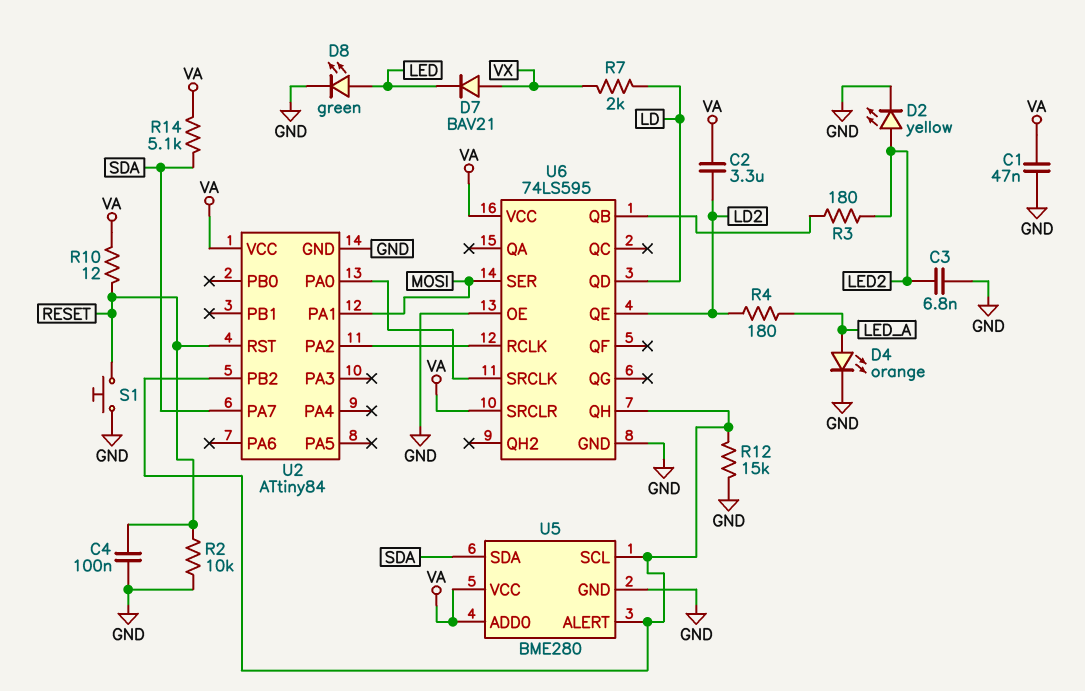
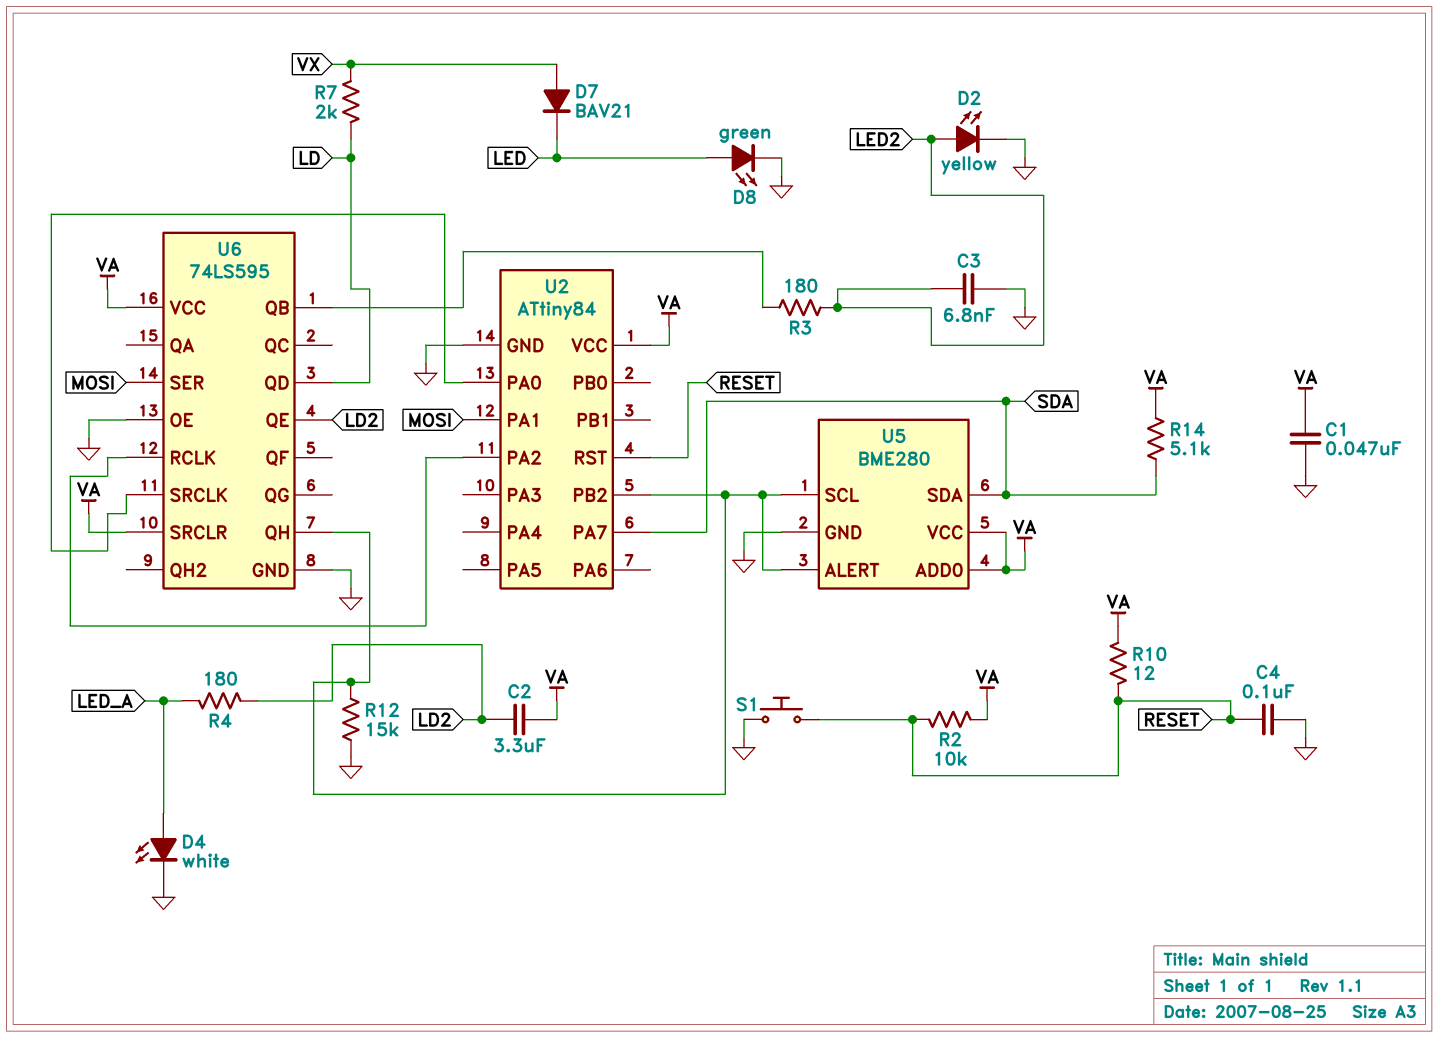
D4: LED orange (A LED_A, K GND) -> LED white (A LED_A, K GND)
R2: 10k (GND, RESET) -> 10k (RESET, VA)

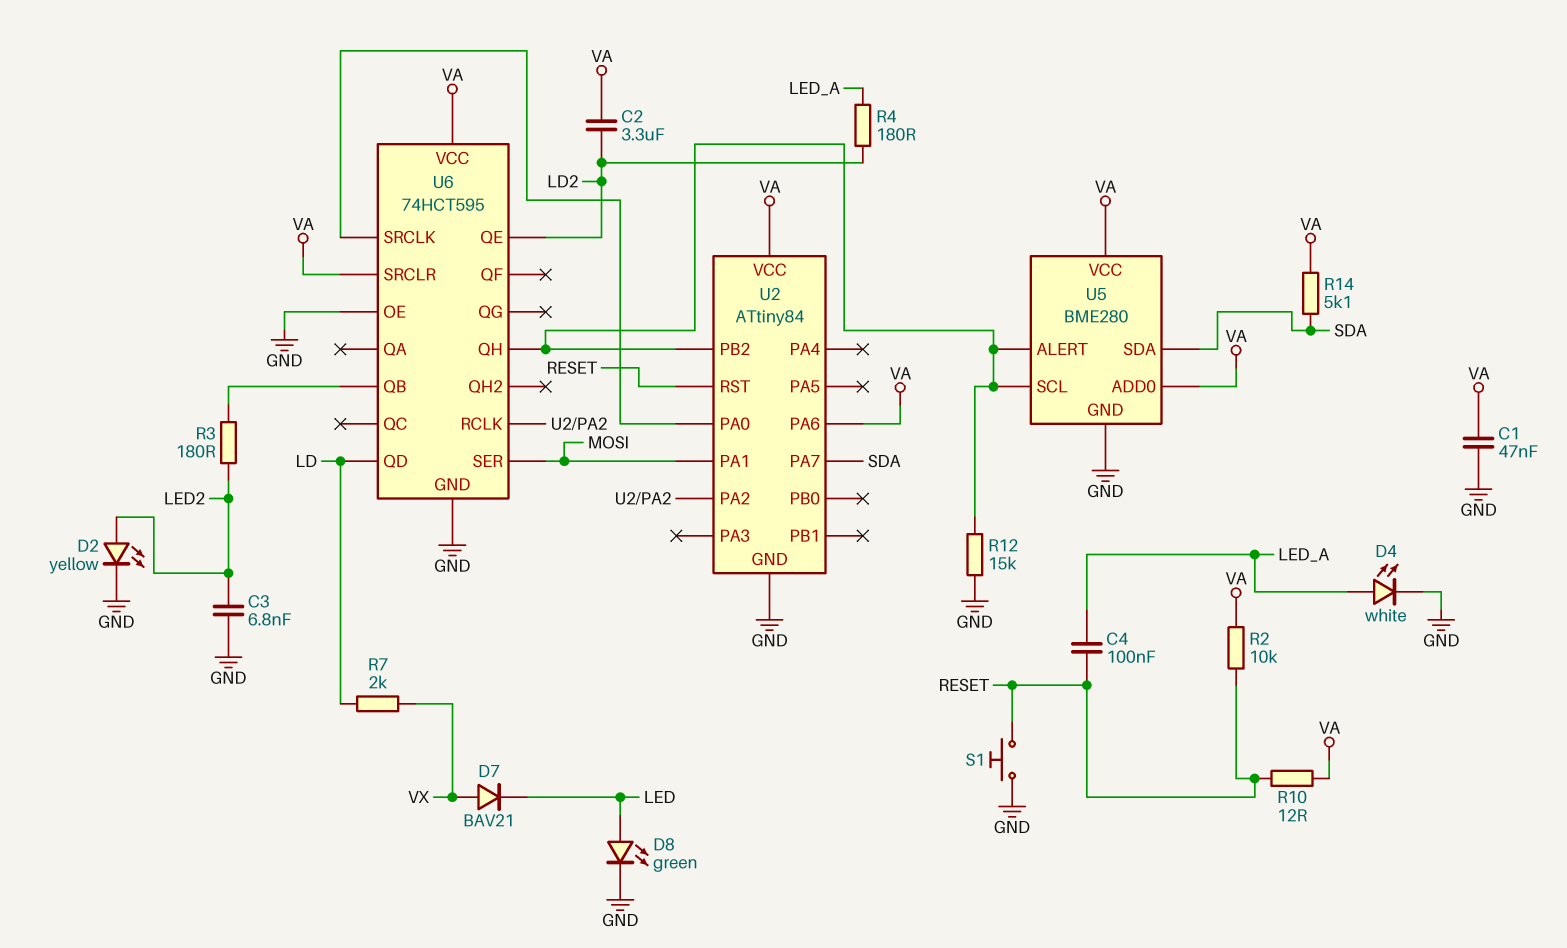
C4: 100nF (GND, RESET) -> 100nF (LED_A, RESET)
U2 pin PA6: none -> VA
U6: 74LS595 -> 74HCT595

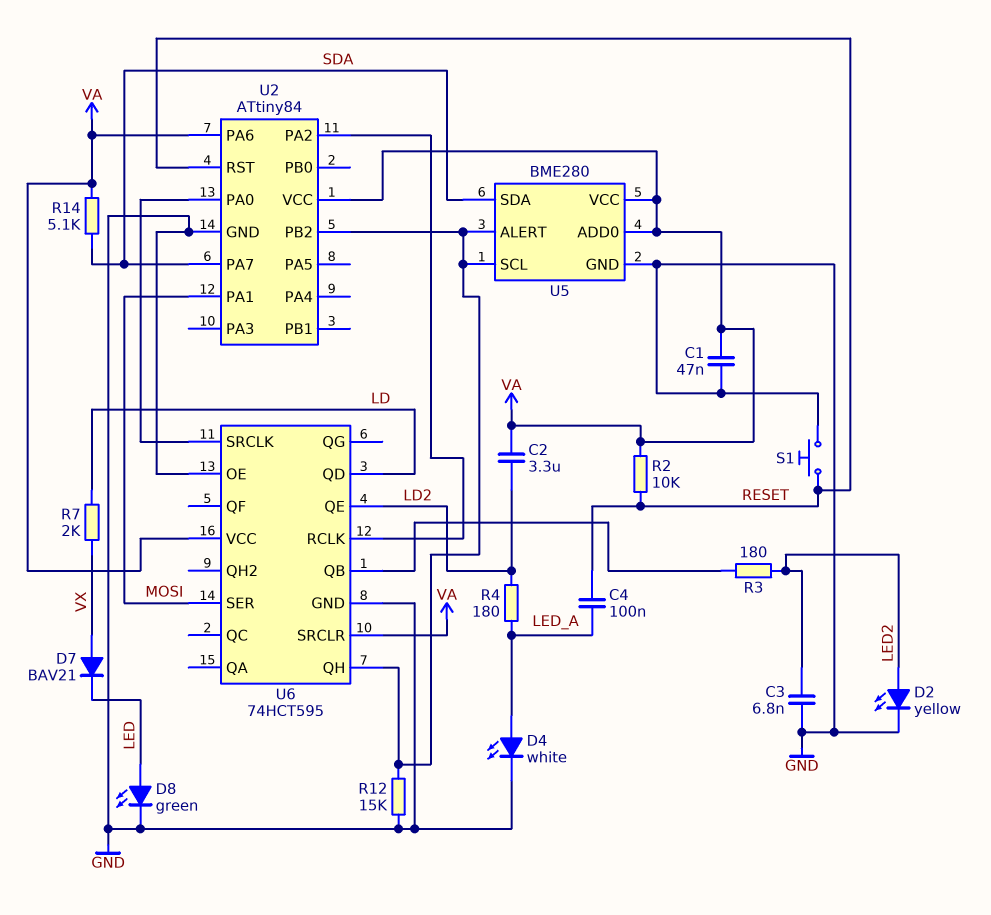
R10: 12 (RESET, VA) -> none

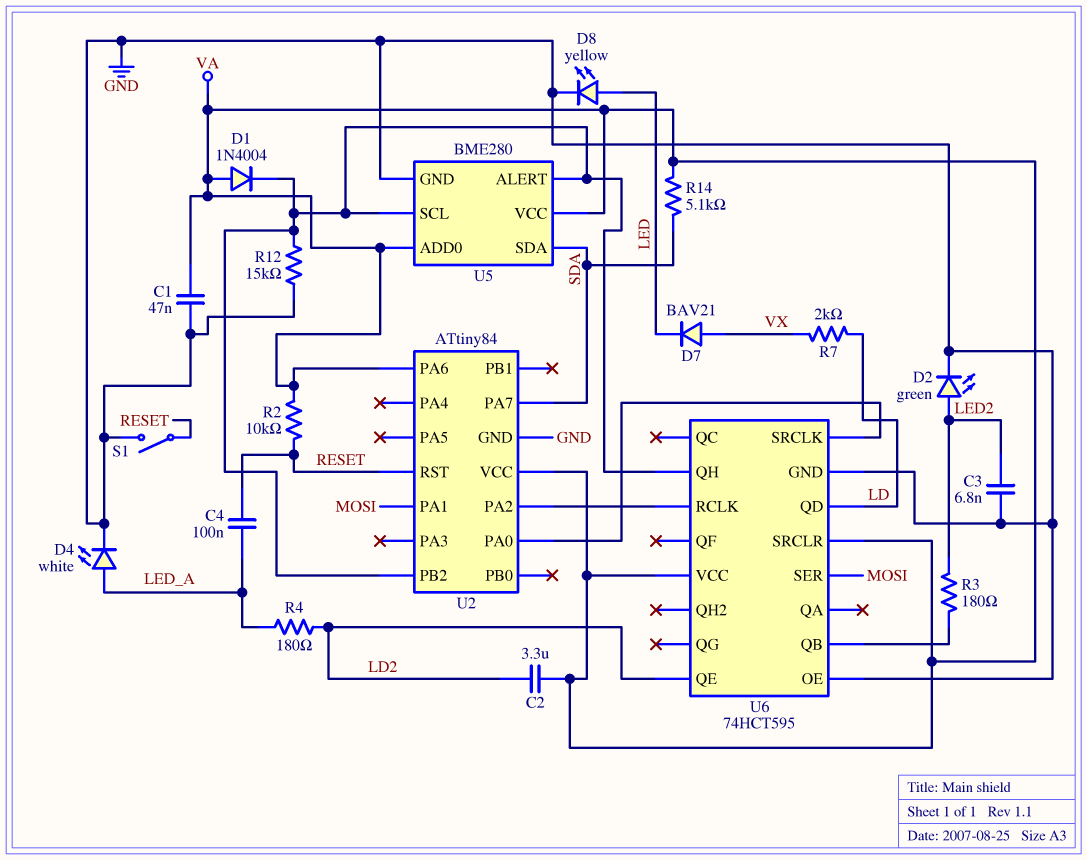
D1: none -> diode 1N4004 (A VA, K U2/PB2)
D2: LED yellow (A LED2, K GND) -> LED green (A LED2, K GND)
D8: LED green (A LED, K GND) -> LED yellow (A LED, K GND)
S1: button (GND, RESET) -> switch (GND, RESET)

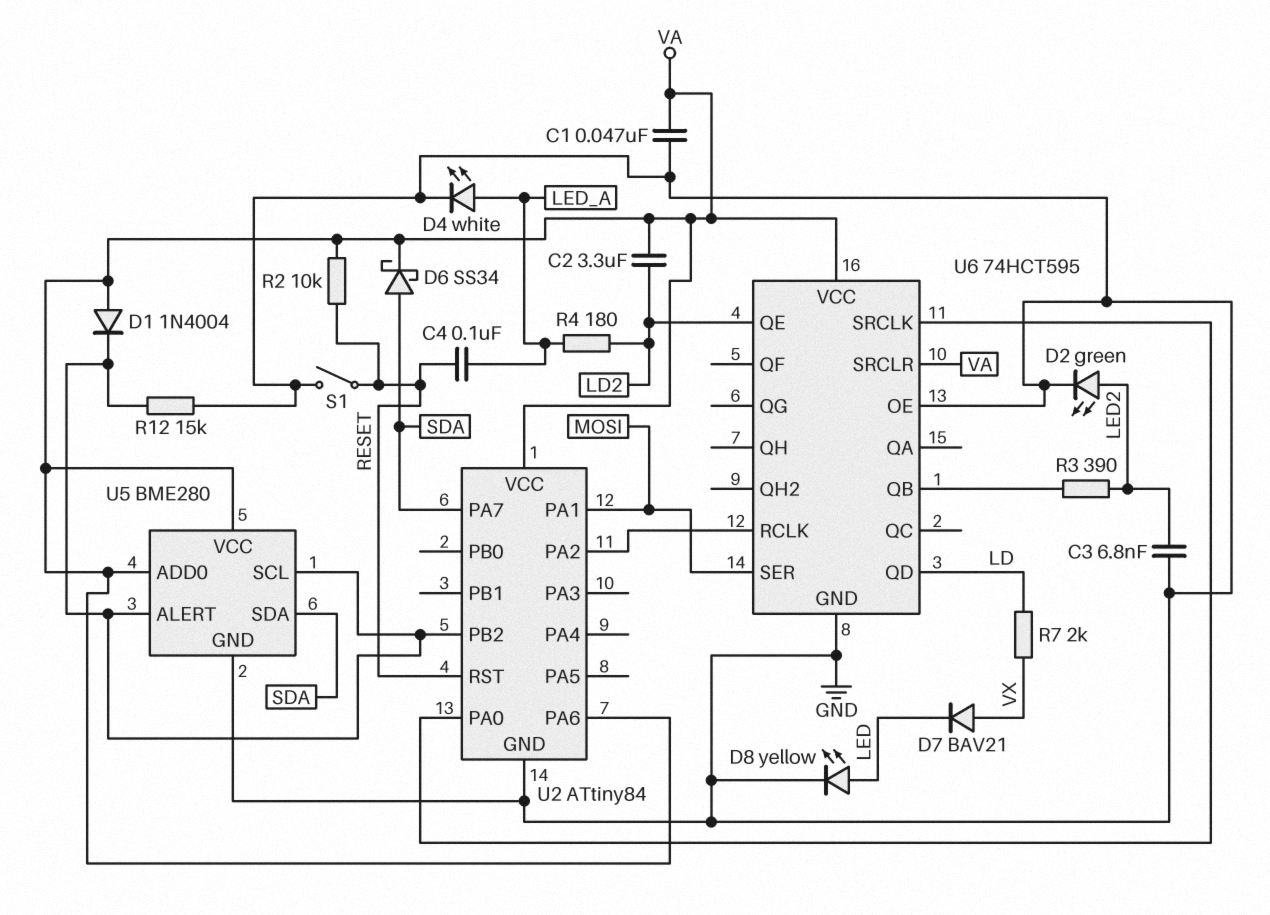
D6: none -> schottky SS34 (A SDA, K VA)
R3: 180 (LED2, U6/QB) -> 390 (LED2, U6/QB)
R14: 5.1k (SDA, VA) -> none
U6 pin QH: U2/PB2 -> none

